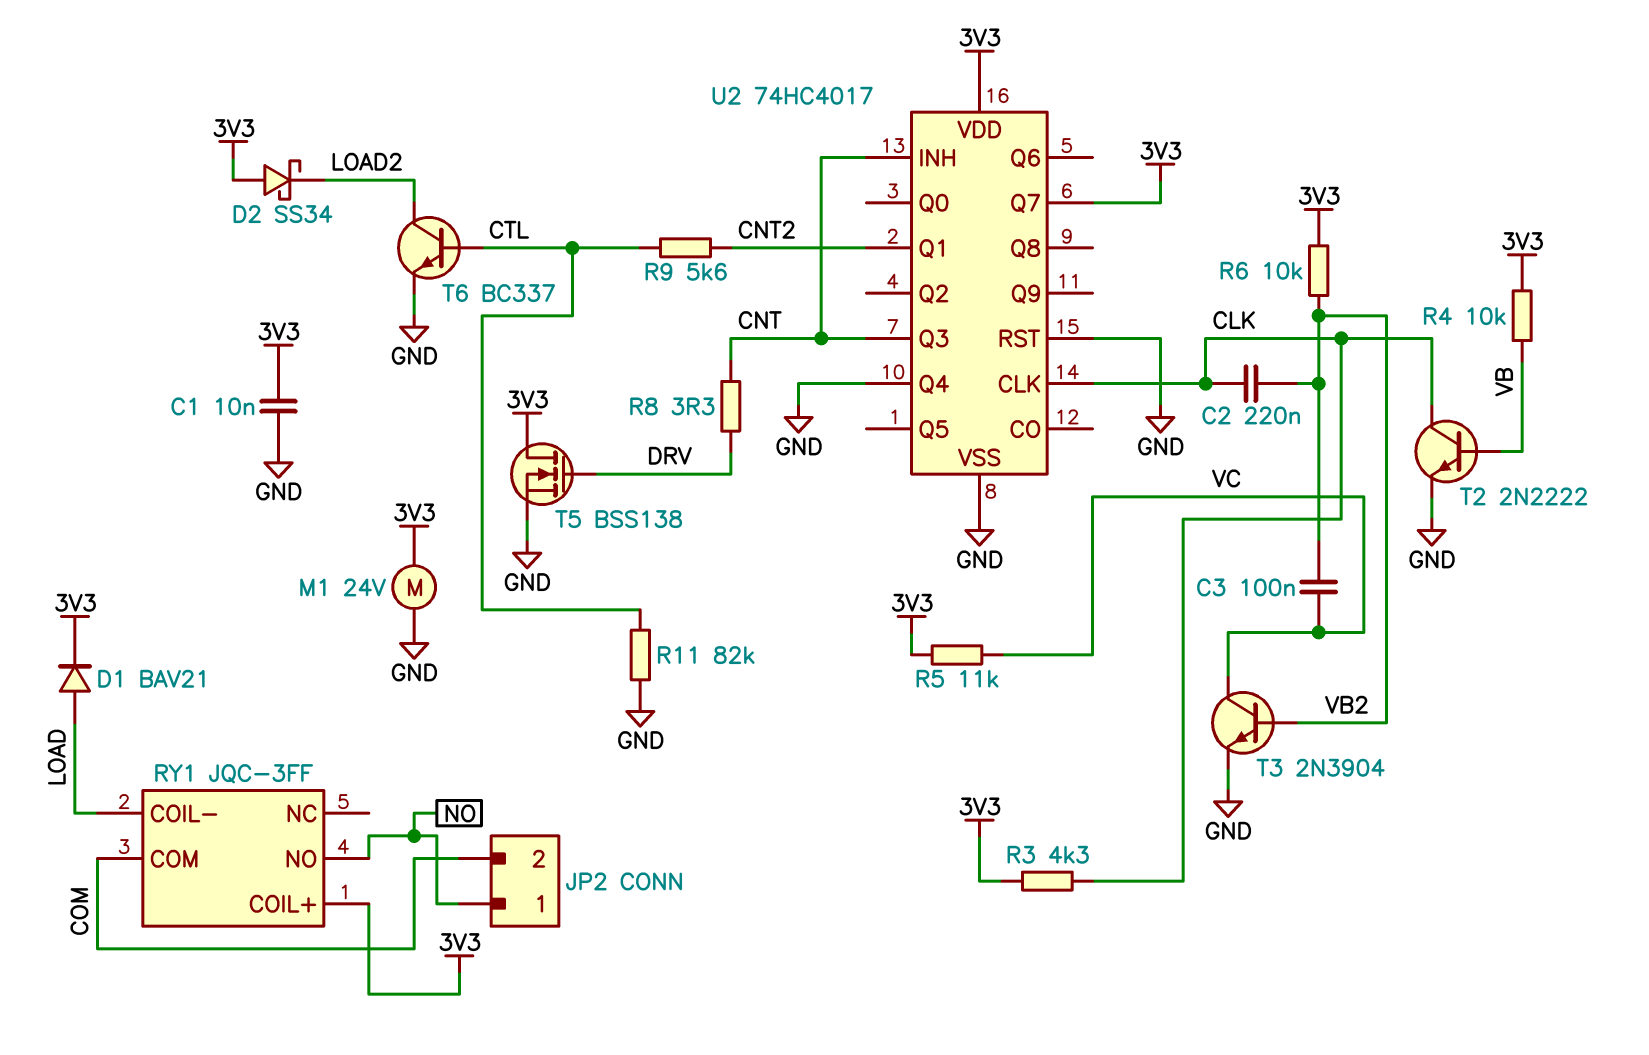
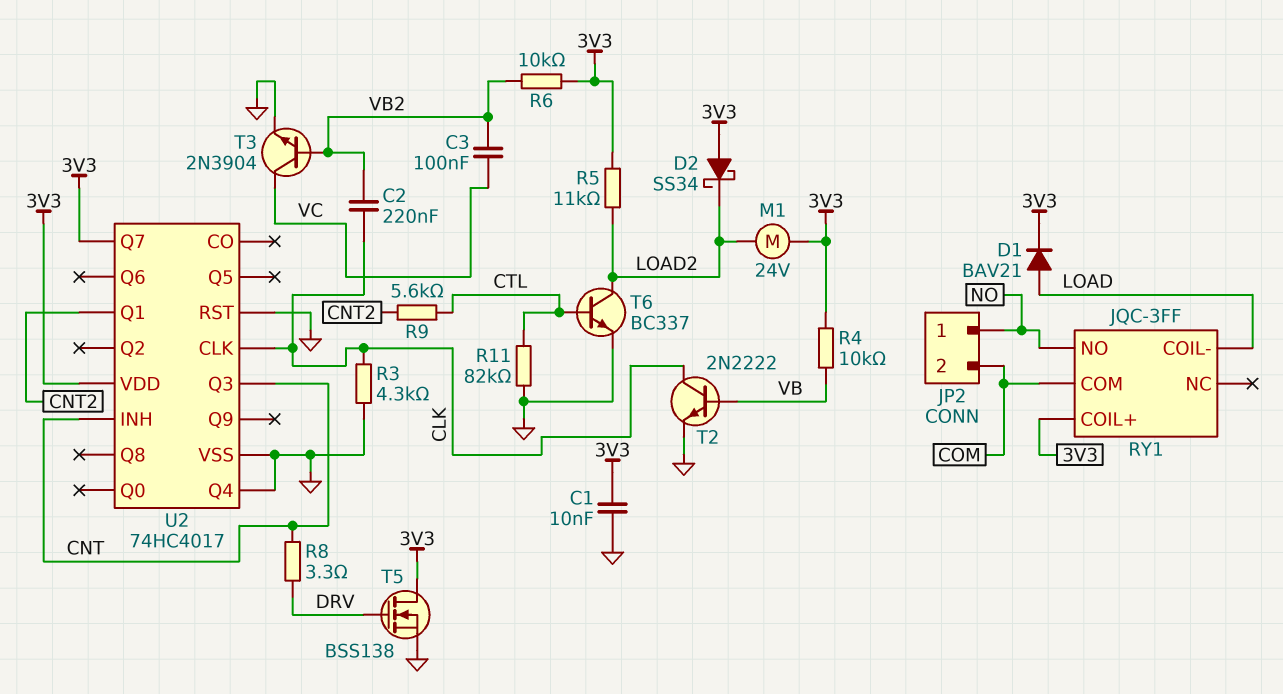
M1: motor 24V (3V3, GND) -> motor 24V (3V3, LOAD2)
R3: 4.3k (3V3, CLK) -> 4.3k (CLK, GND)
R5: 11k (3V3, VC) -> 11k (3V3, LOAD2)

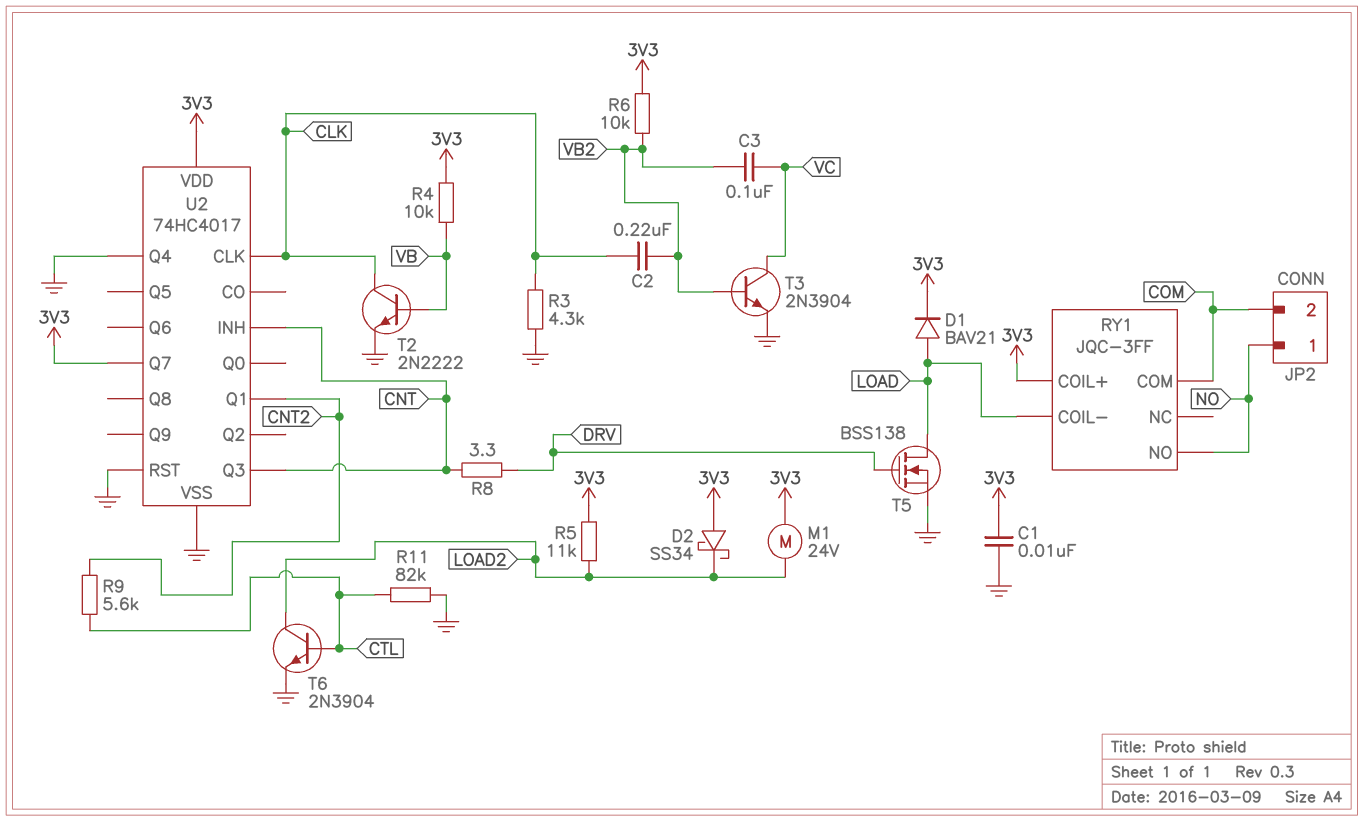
T5: NMOS BSS138 (G DRV, D 3V3, S GND) -> NMOS BSS138 (G DRV, D LOAD, S GND)
T6: NPN BC337 (B CTL, C LOAD2, E GND) -> NPN 2N3904 (B CTL, C LOAD2, E GND)

